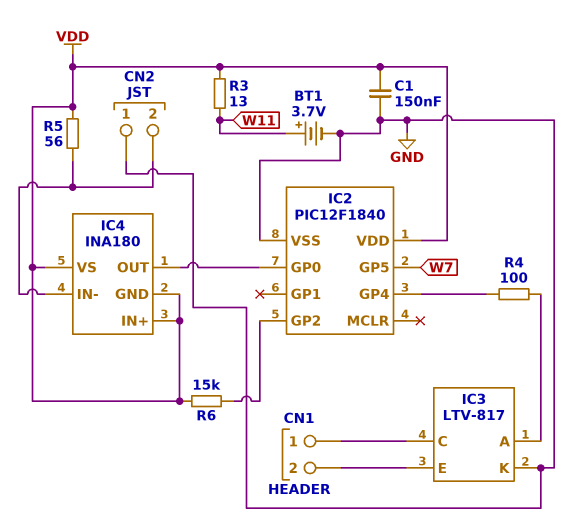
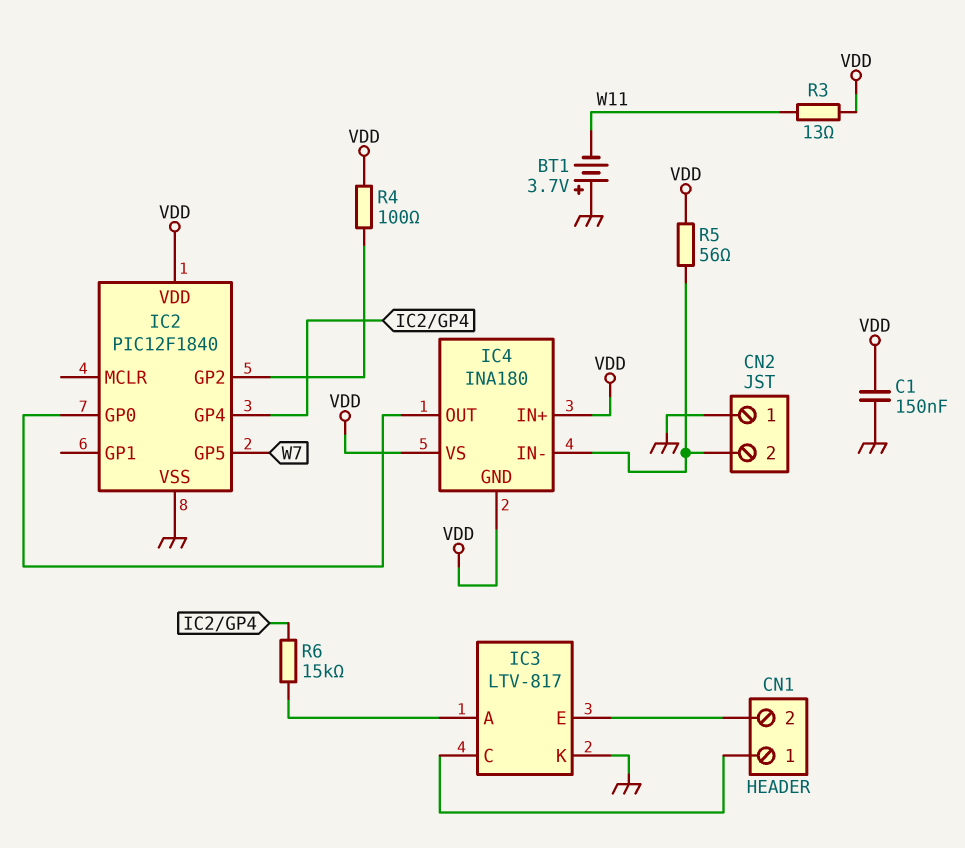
BT1: 3.7V (plus W11, minus GND) -> 3.7V (plus GND, minus W11)
R4: 100 (IC2/GP4, IC3/A) -> 100 (IC2/GP2, VDD)
R6: 15k (IC2/GP2, VDD) -> 15k (IC2/GP4, IC3/A)

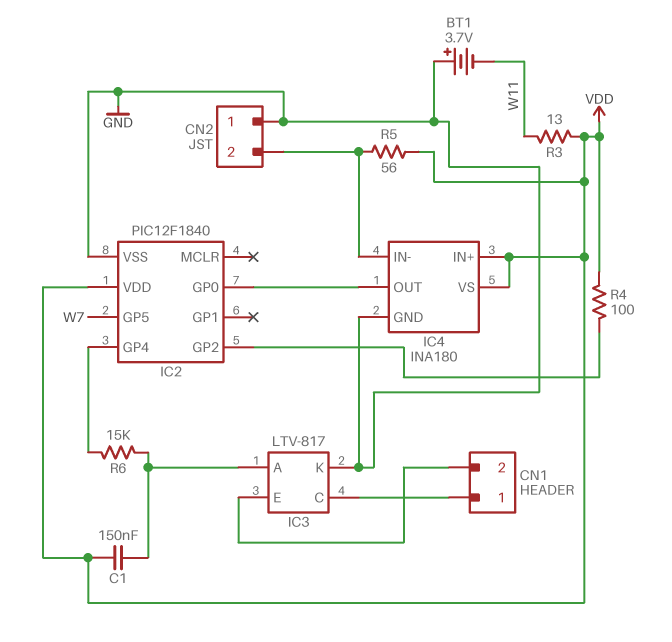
C1: 150nF (GND, VDD) -> 150nF (IC3/A, VDD)
IC4 pin GND: VDD -> GND

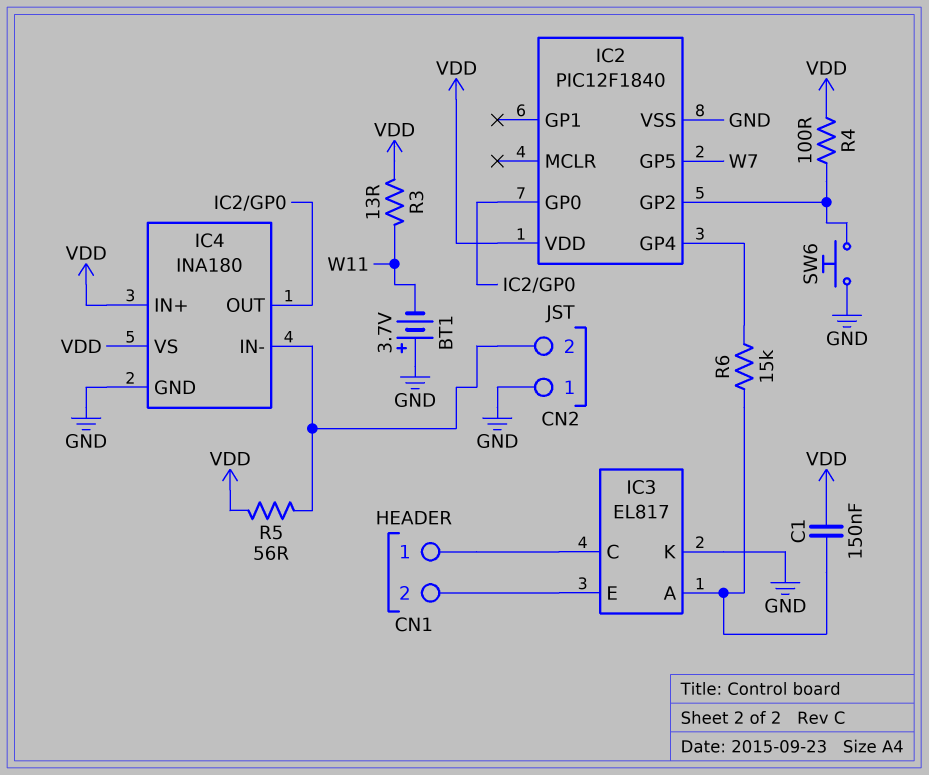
IC3: LTV-817 -> EL817
SW6: none -> button (GND, IC2/GP2)

